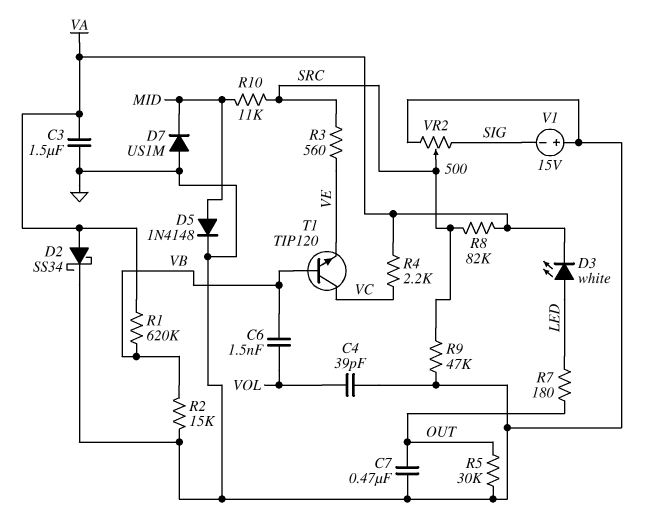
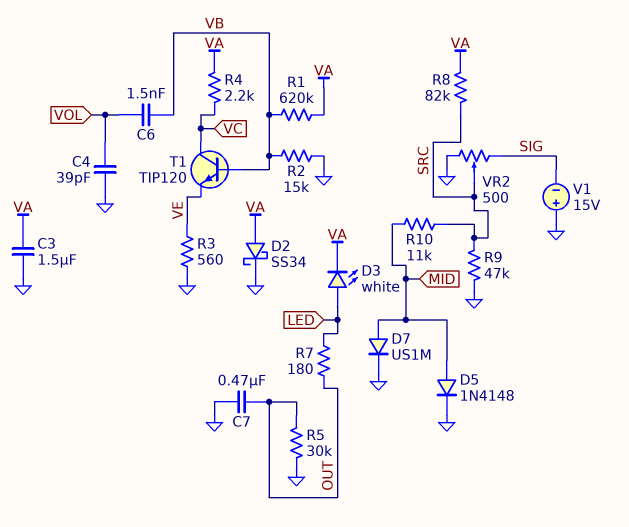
D7: diode US1M (A GND, K MID) -> diode US1M (A MID, K GND)
R3: 560 (SRC, VE) -> 560 (GND, VE)

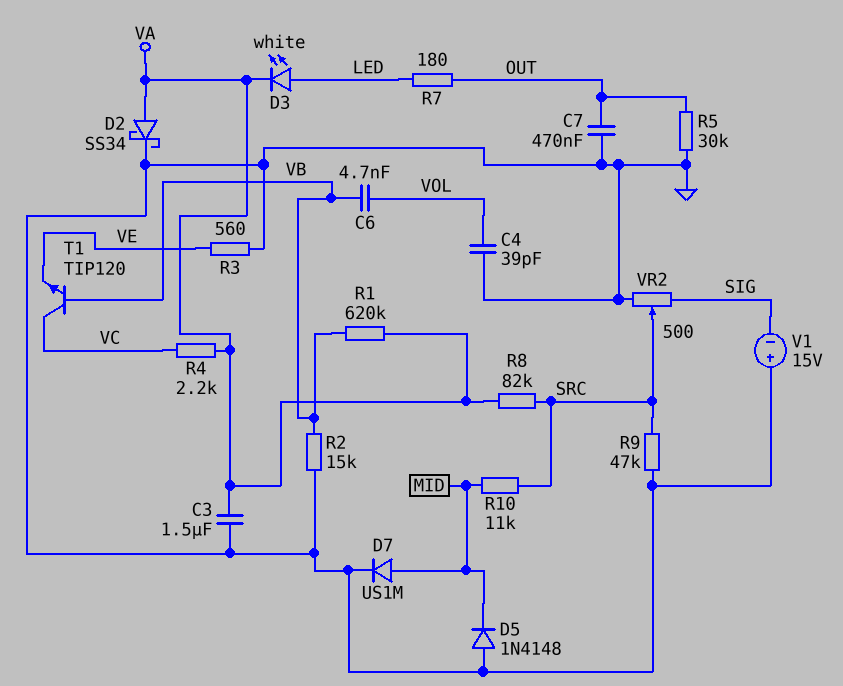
C6: 1.5nF (VB, VOL) -> 4.7nF (VB, VOL)
D5: diode 1N4148 (A MID, K GND) -> diode 1N4148 (A GND, K MID)

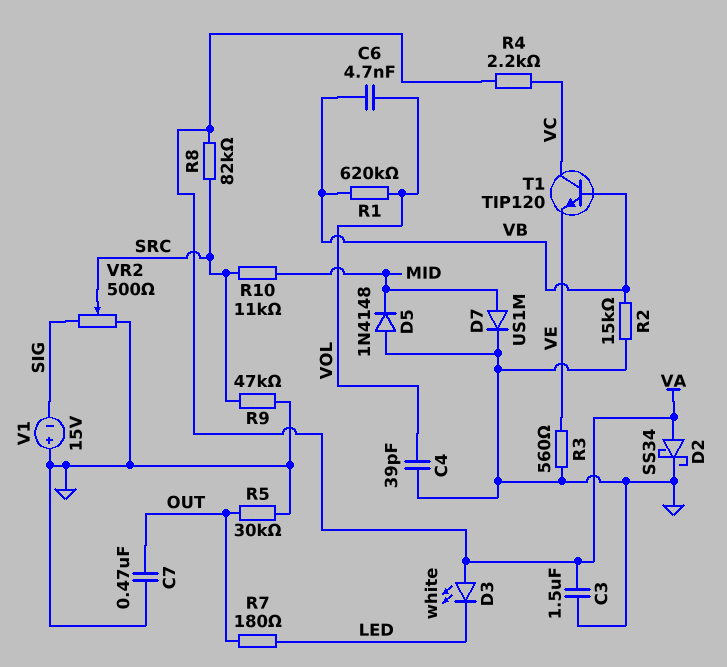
D3: LED white (A LED, K VA) -> LED white (A VA, K LED)
R1: 620k (VA, VB) -> 620k (VB, VOL)

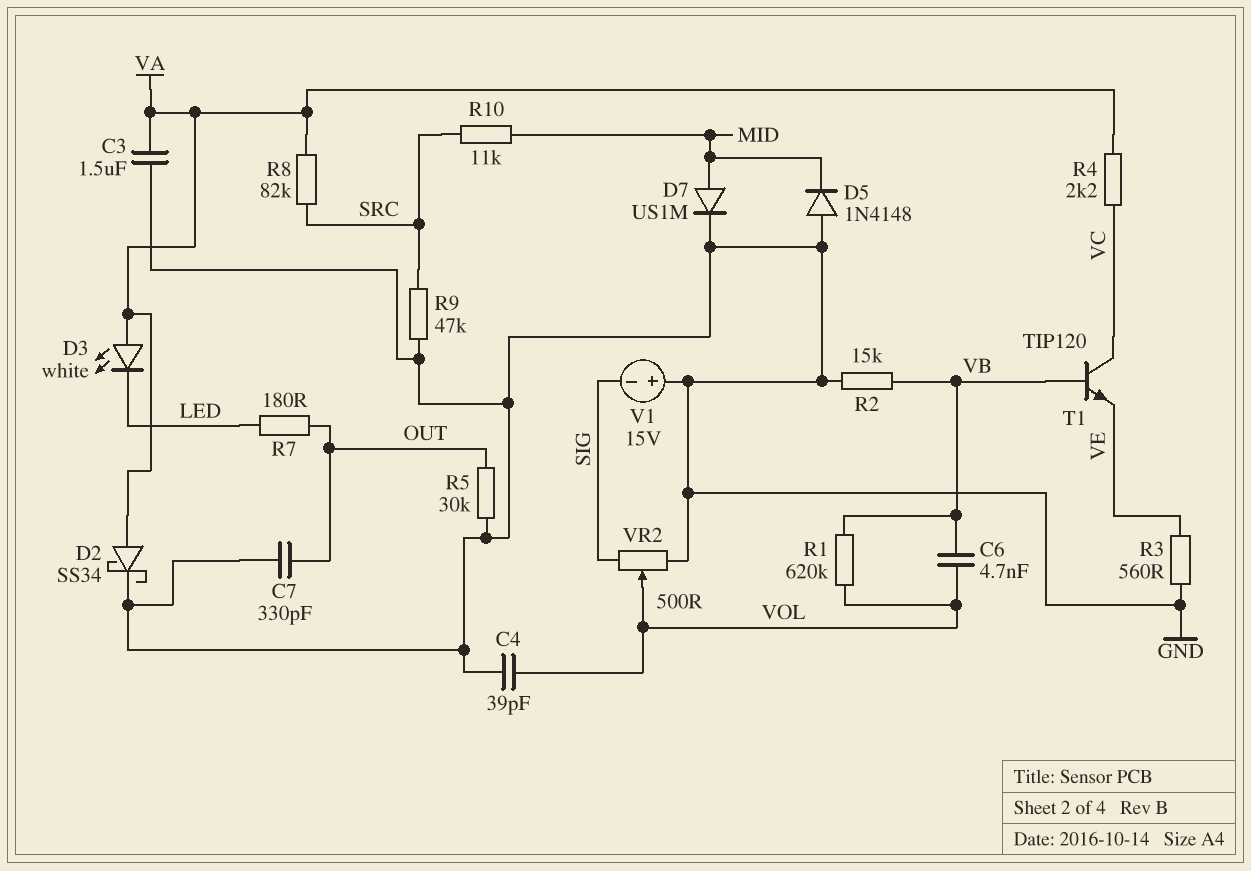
C7: 470nF (GND, OUT) -> 330pF (GND, OUT)
VR2: 500 (GND, SIG, wiper SRC) -> 500 (GND, SIG, wiper VOL)

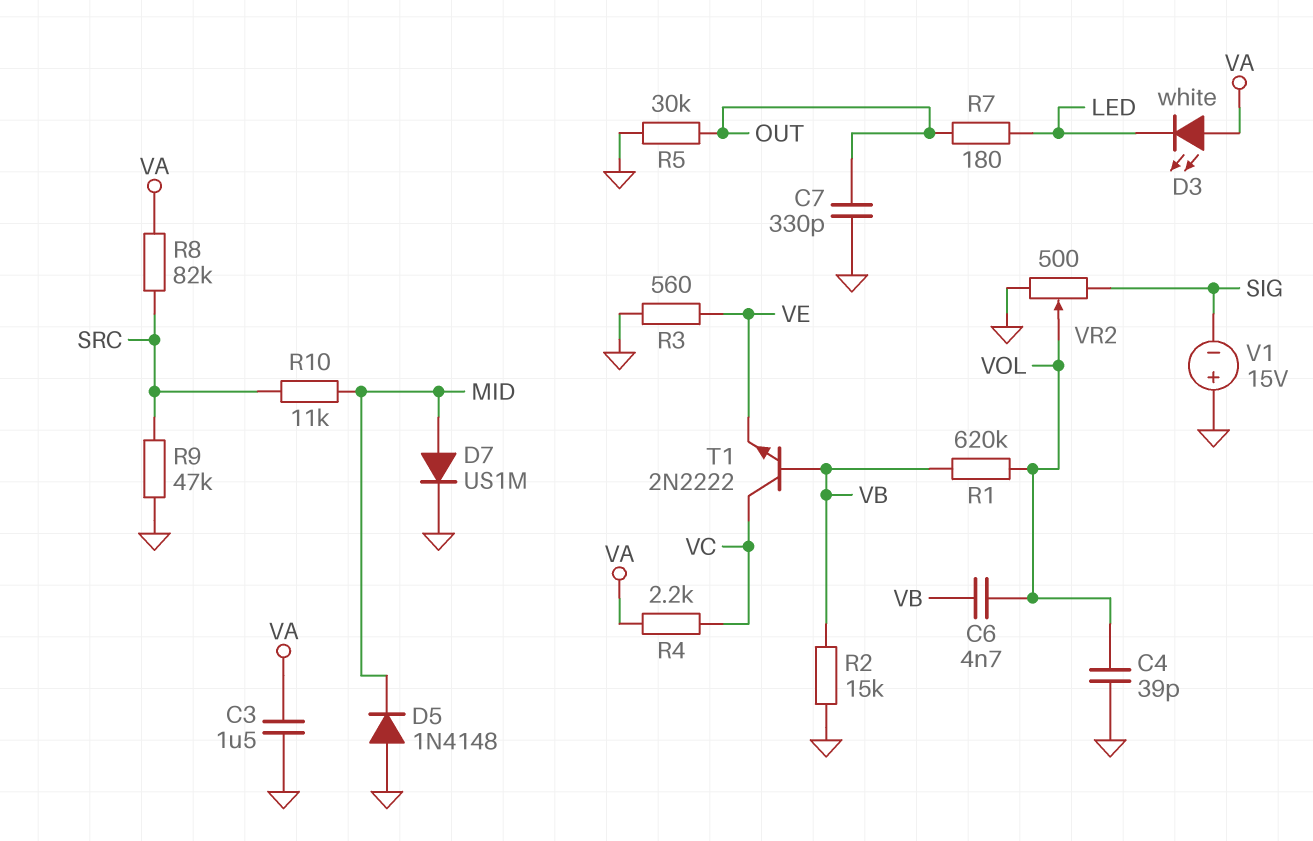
D2: schottky SS34 (A VA, K GND) -> none
T1: NPN TIP120 (B VB, C VC, E VE) -> NPN 2N2222 (B VB, C VC, E VE)

